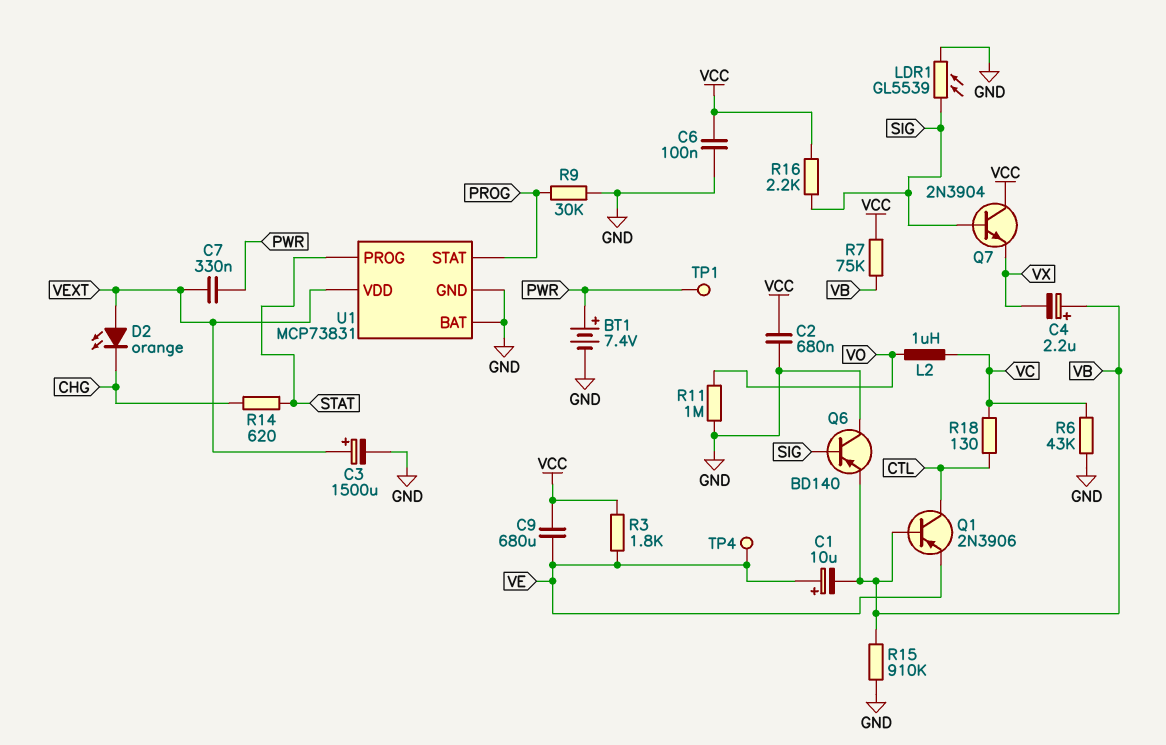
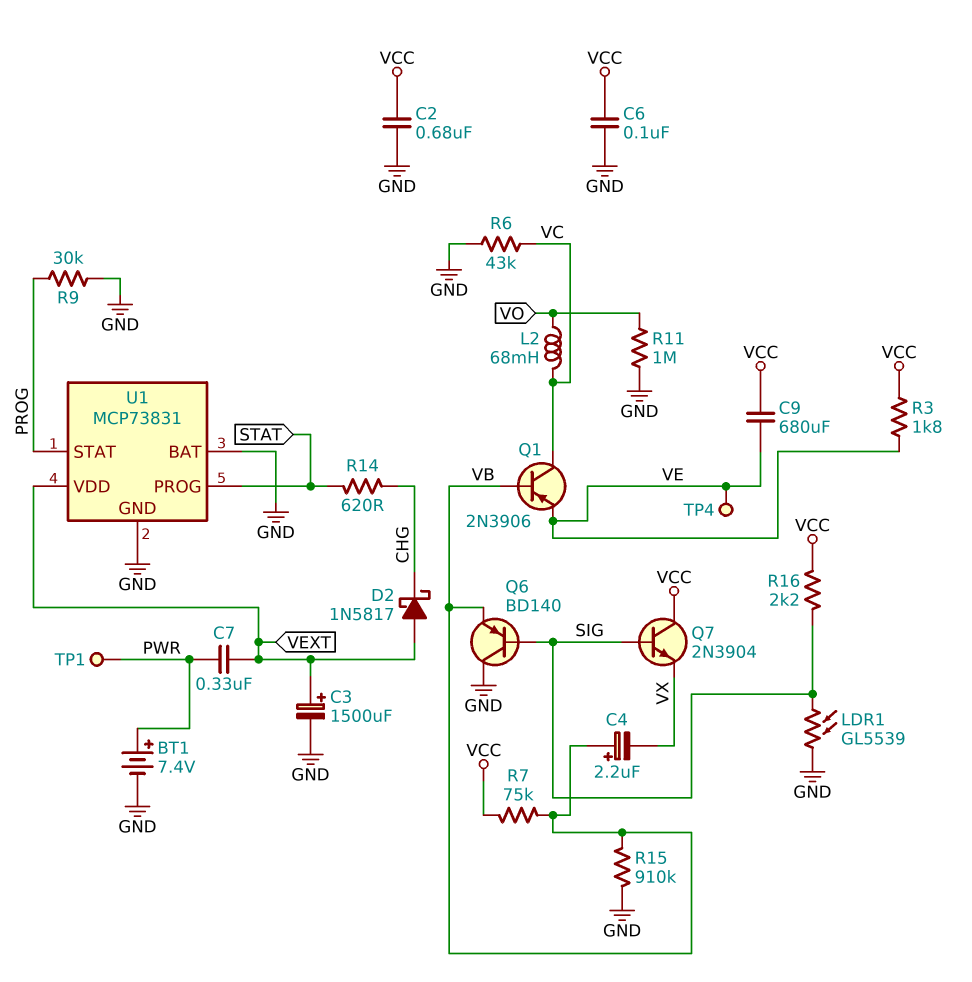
C1: 10uF (plus VE, minus VB) -> none
D2: LED orange (A VEXT, K CHG) -> schottky 1N5817 (A VEXT, K CHG)
L2: 1uH (VC, VO) -> 68mH (VC, VO)
Q1: PNP 2N3906 (B VB, C CTL, E VE) -> PNP 2N3906 (B VB, C VC, E VE)
R18: 130 (CTL, VC) -> none

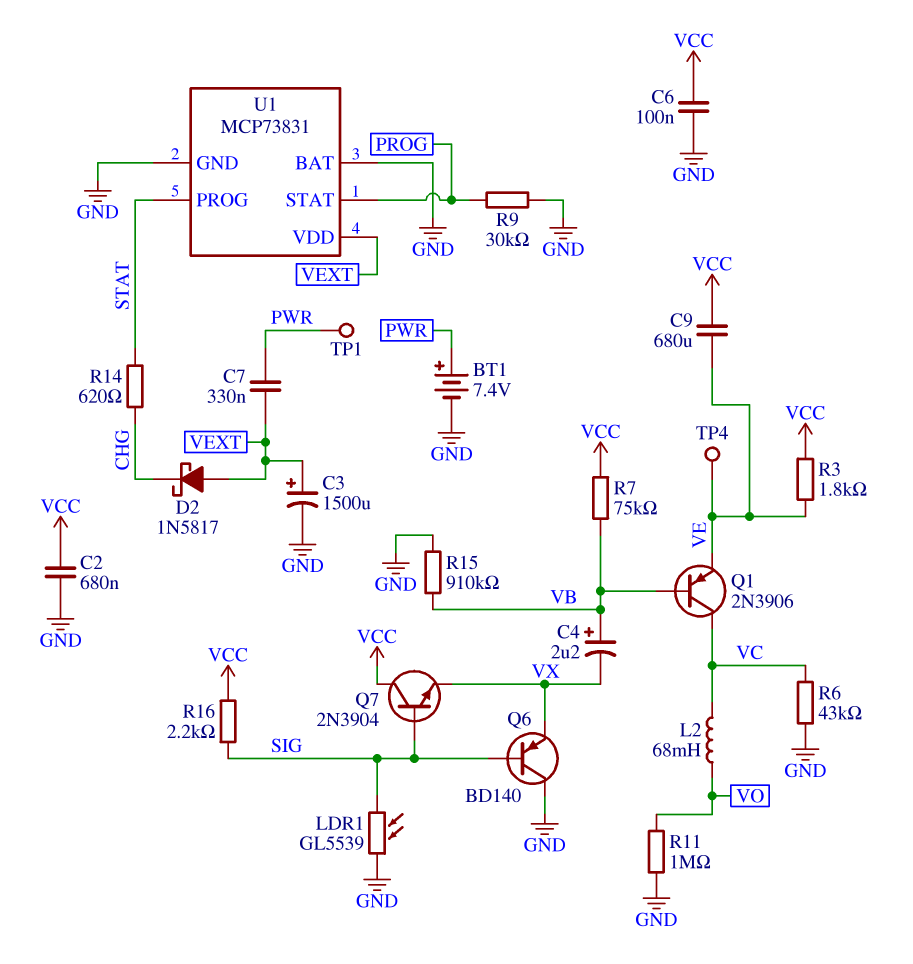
Q6: PNP BD140 (B SIG, C GND, E VB) -> PNP BD140 (B SIG, C GND, E VX)

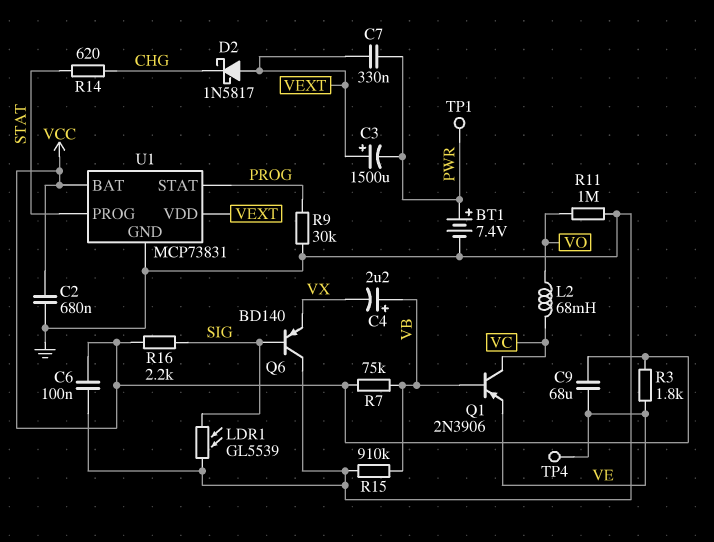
C3: 1500uF (plus VEXT, minus GND) -> 1500uF (plus VEXT, minus PWR)
C9: 680uF (VCC, VE) -> 68uF (VCC, VE)
Q7: NPN 2N3904 (B SIG, C VCC, E VX) -> none
R6: 43k (GND, VC) -> none
U1 pin BAT: GND -> VCC

